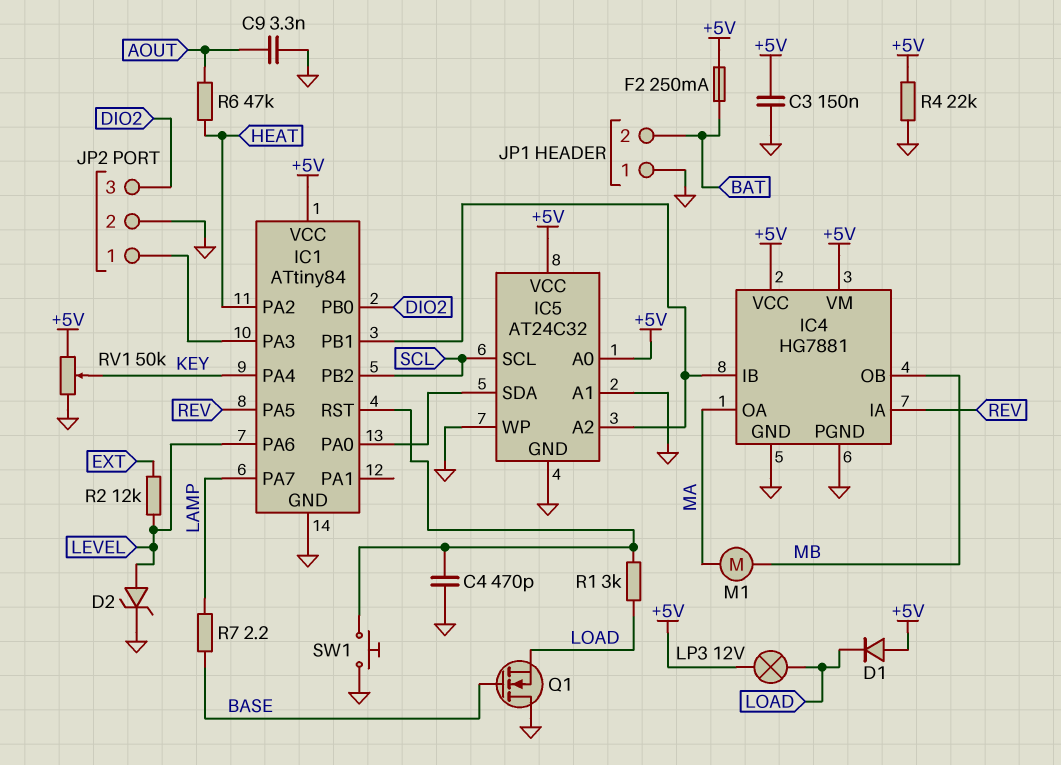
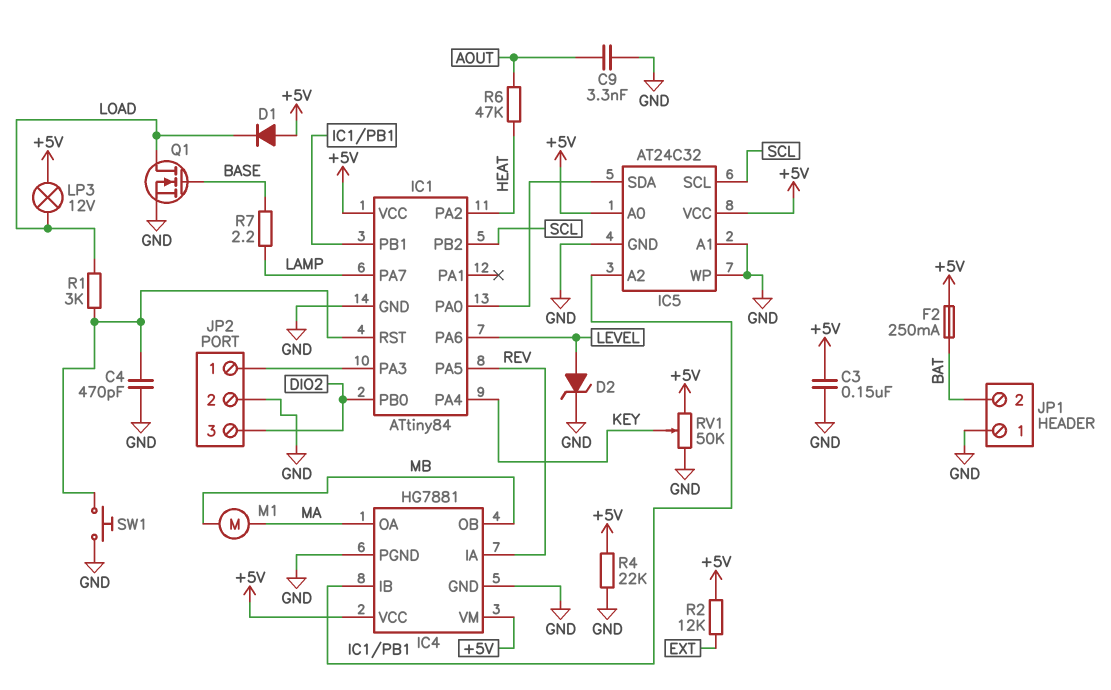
Q1: NMOS (G BASE, D GND, S LOAD) -> NMOS (G BASE, D LOAD, S GND)
R2: 12k (EXT, LEVEL) -> 12k (+5V, EXT)

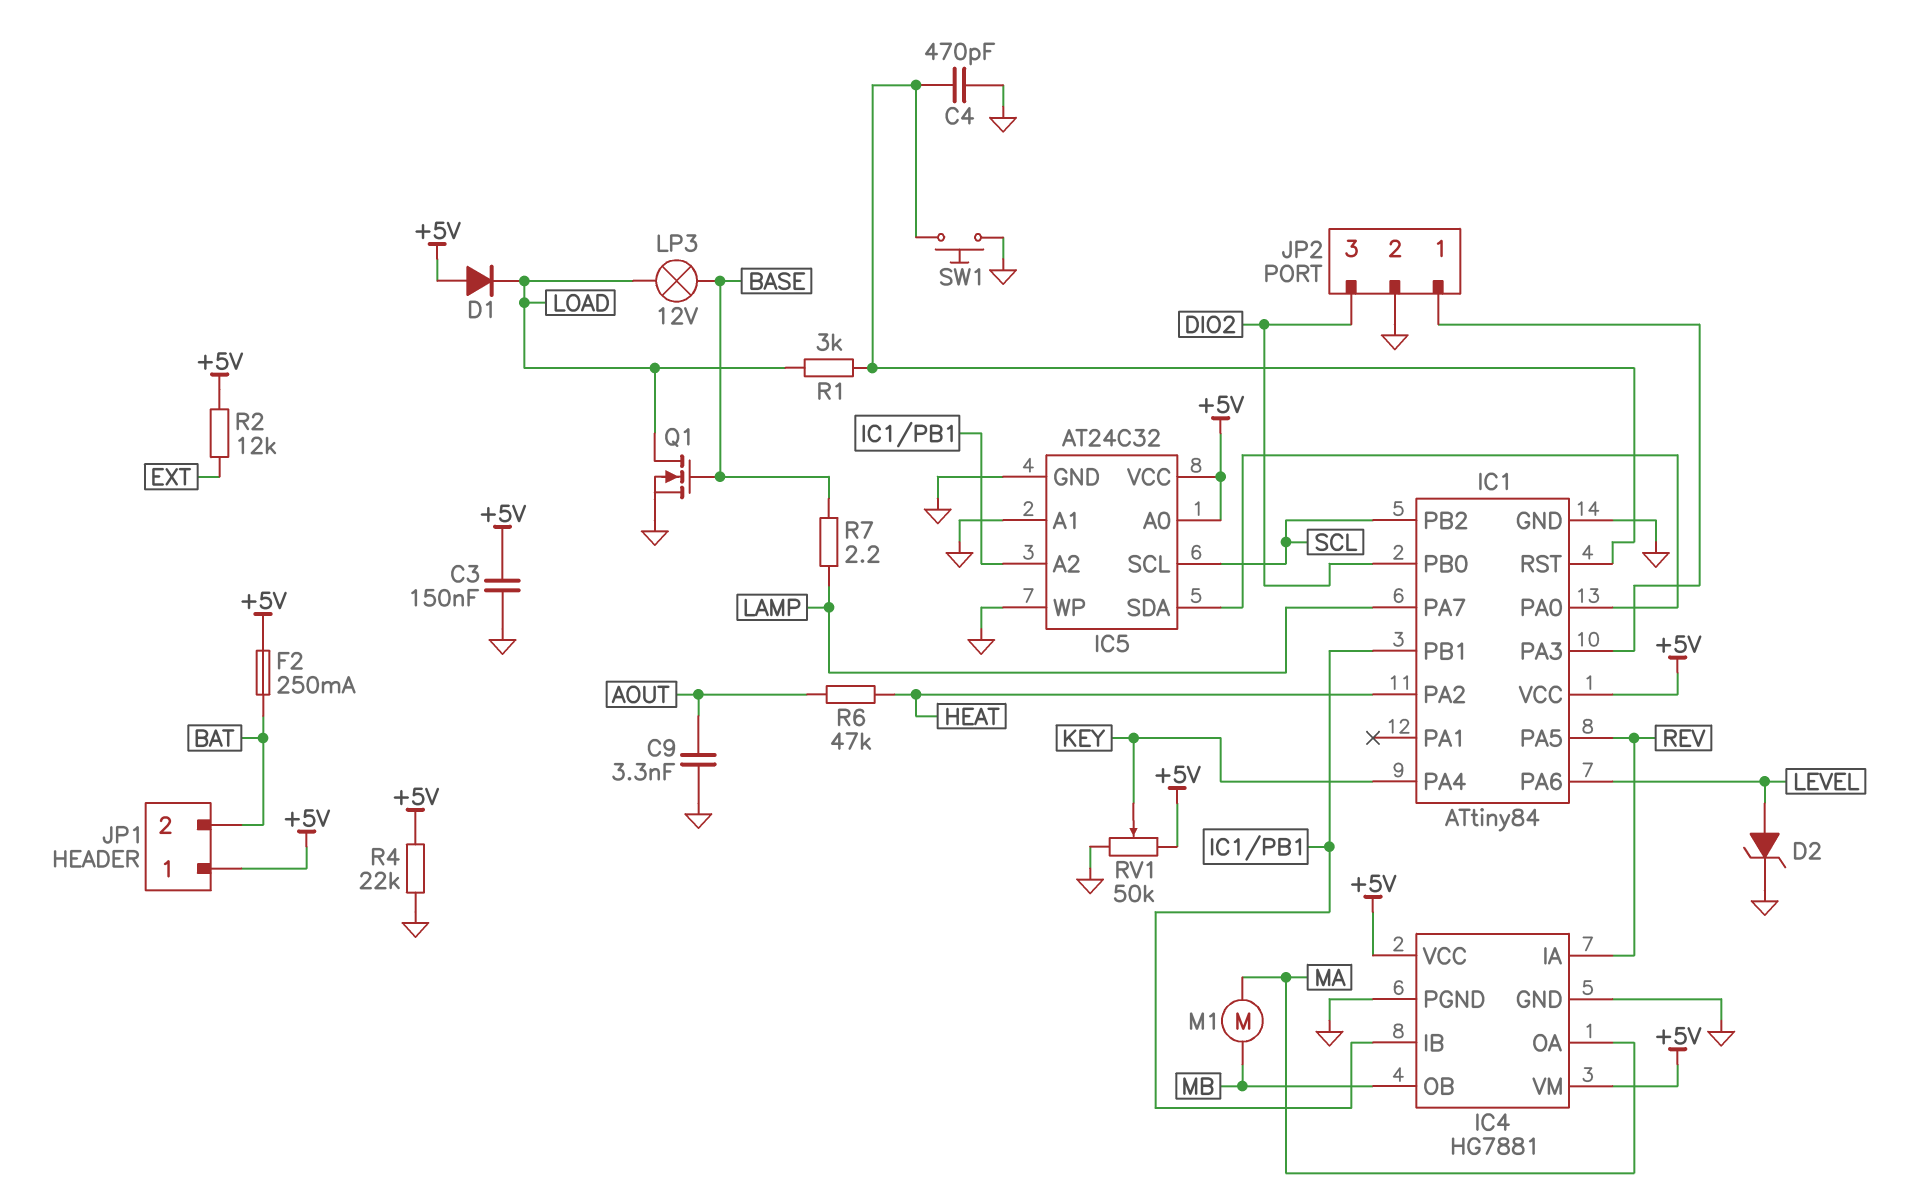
JP1 pin 1: GND -> +5V
LP3: lamp 12V (+5V, LOAD) -> lamp 12V (BASE, LOAD)

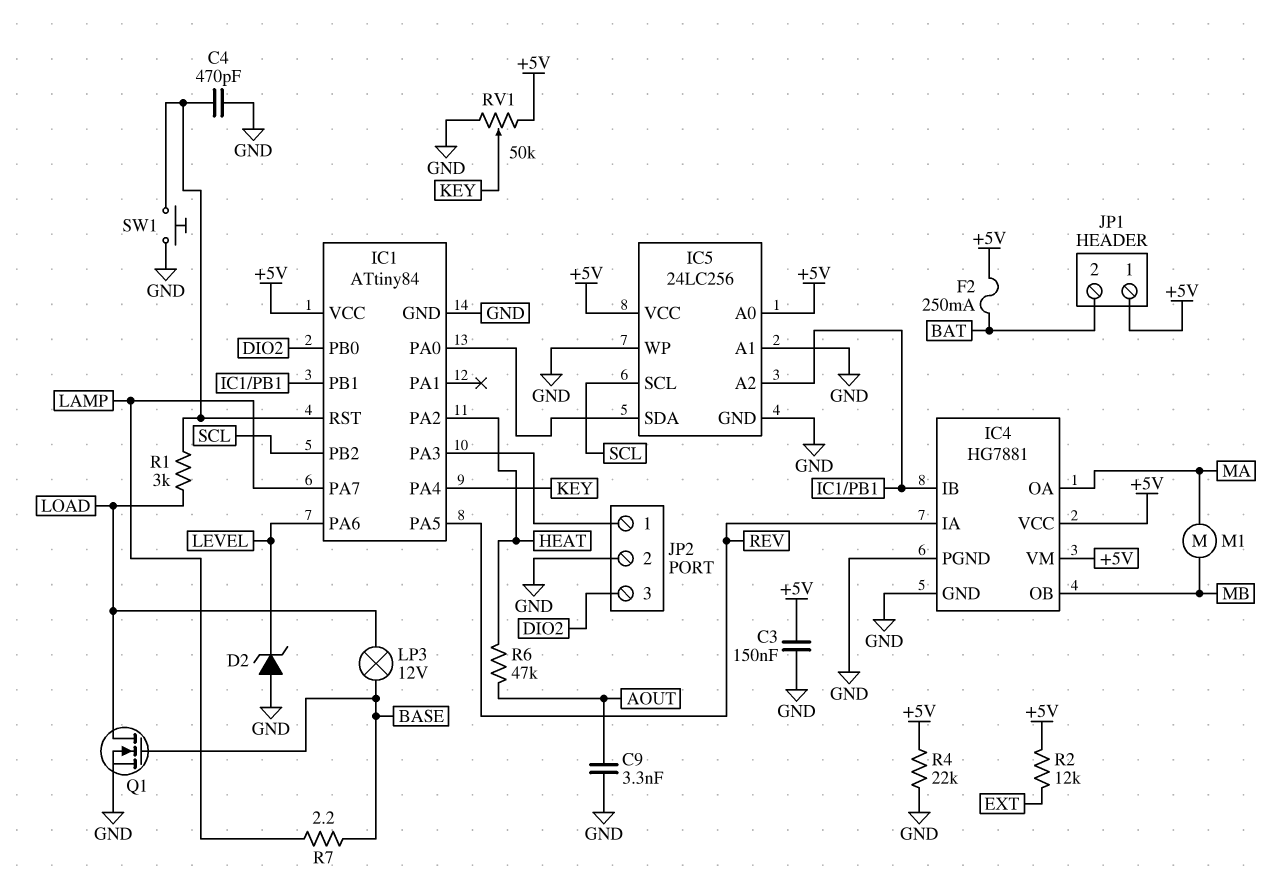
D1: diode (A +5V, K LOAD) -> none
D2: zener (A LEVEL, K GND) -> zener (A GND, K LEVEL)
IC5: AT24C32 -> 24LC256

